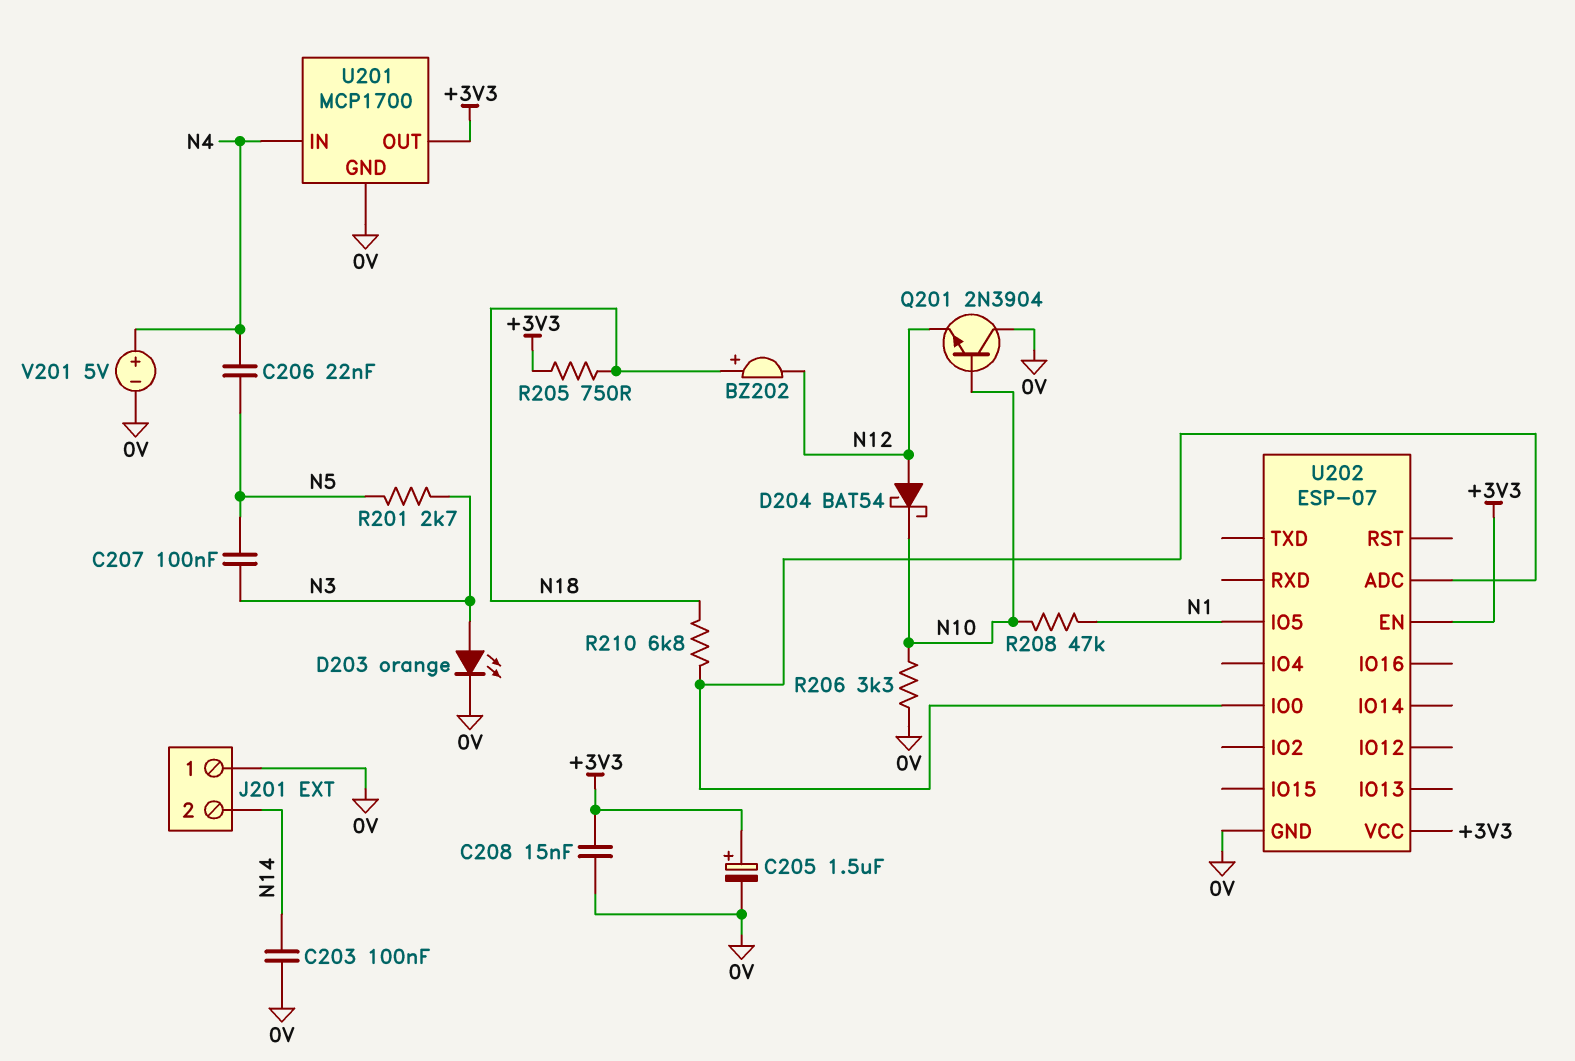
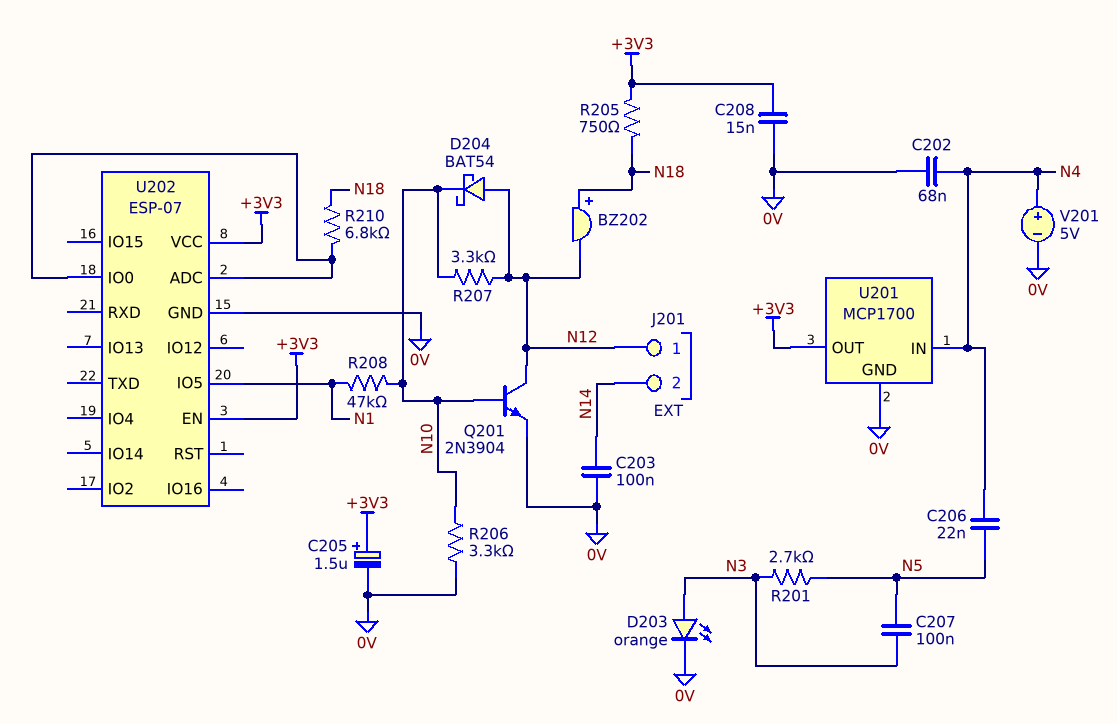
C202: none -> 68nF (0V, N4)
J201 pin 1: 0V -> N12
Q201: NPN 2N3904 (B N10, C 0V, E N12) -> NPN 2N3904 (B N10, C N12, E 0V)
R207: none -> 3.3k (N10, N12)

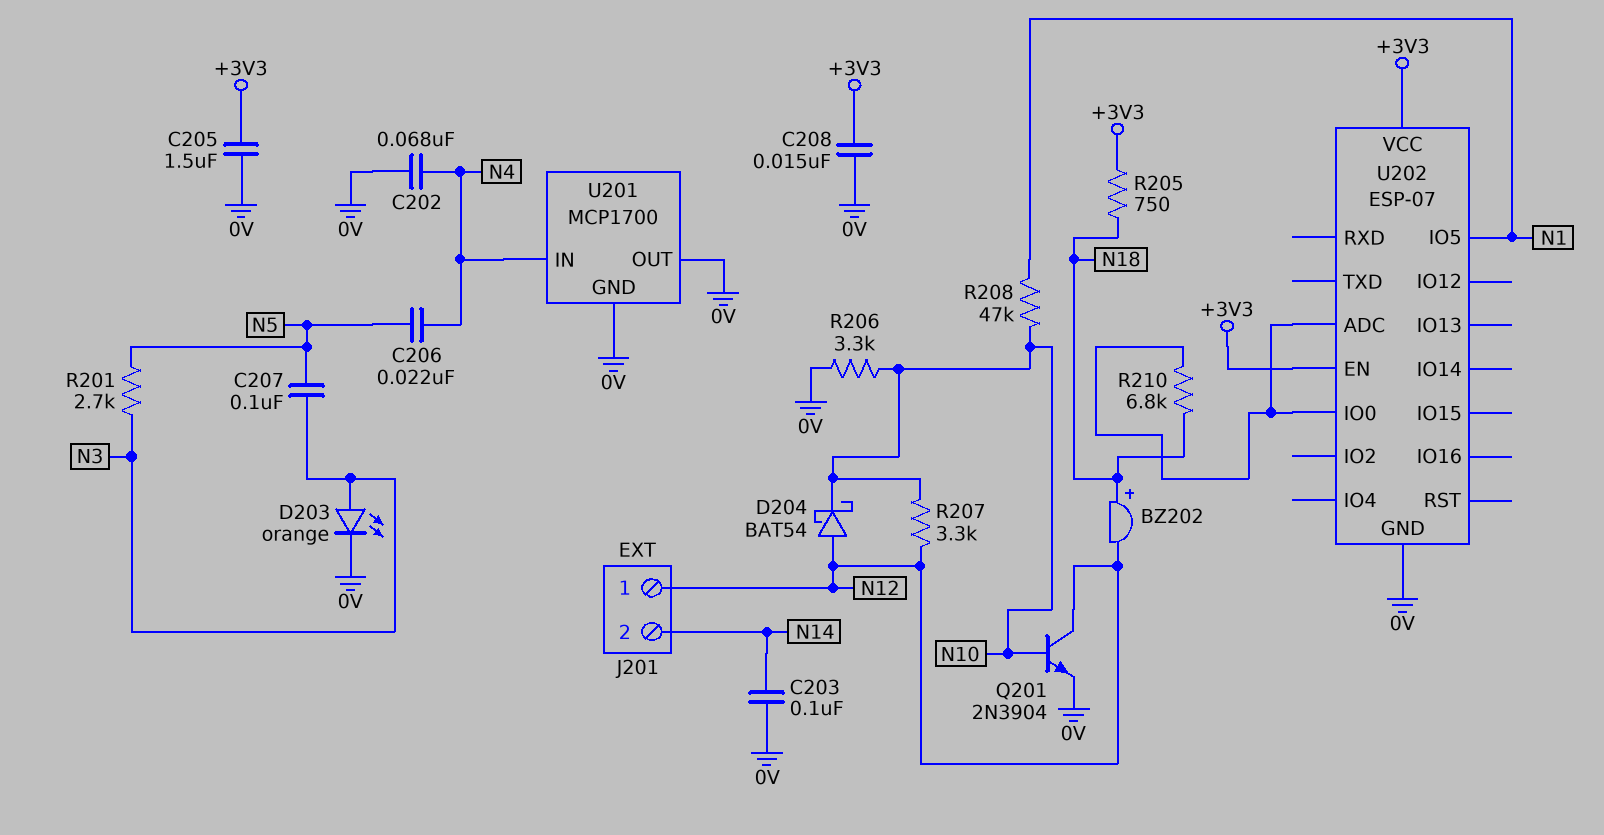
C205: 1.5uF (plus +3V3, minus 0V) -> 1.5uF (+3V3, 0V)
U201 pin OUT: +3V3 -> 0V
V201: 5V (plus N4, minus 0V) -> none

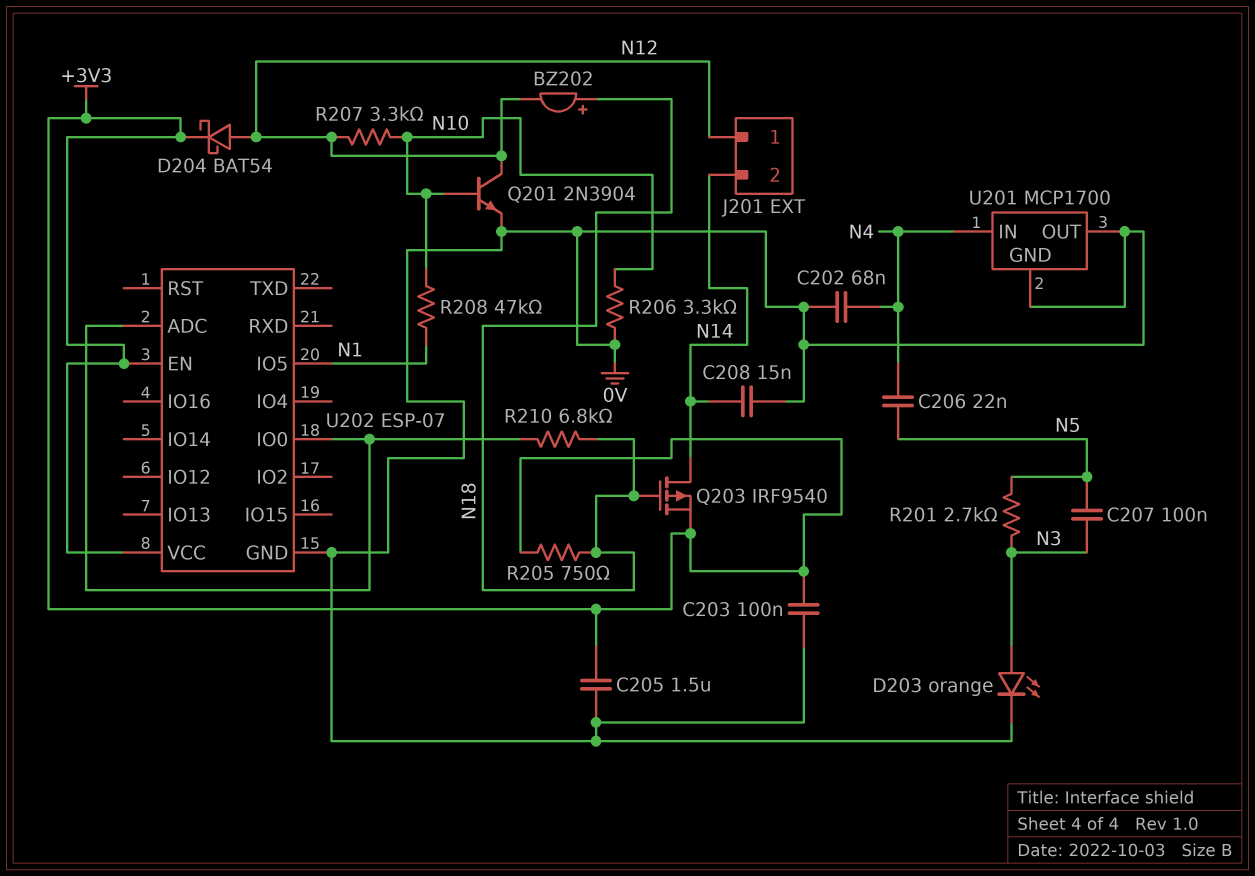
C203: 100nF (0V, N14) -> 100nF (+3V3, 0V)
C208: 15nF (+3V3, 0V) -> 15nF (0V, N14)
D204: schottky BAT54 (A N12, K N10) -> schottky BAT54 (A N12, K +3V3)
Q203: none -> PMOS IRF9540 (G N18, D N14, S +3V3)

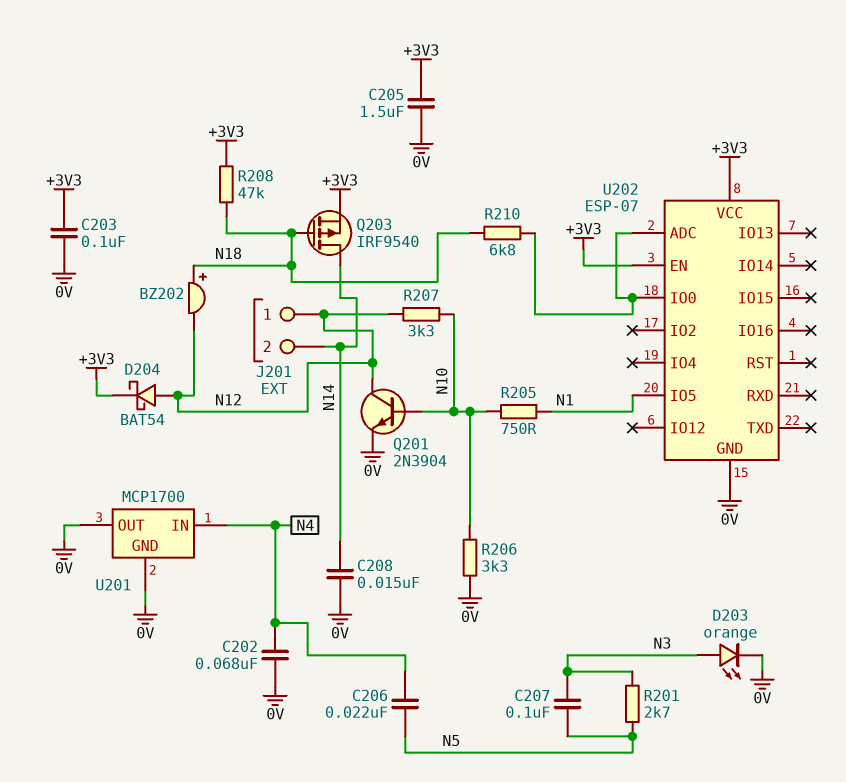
R205: 750 (+3V3, N18) -> 750 (N1, N10)
R208: 47k (N1, N10) -> 47k (+3V3, N18)

